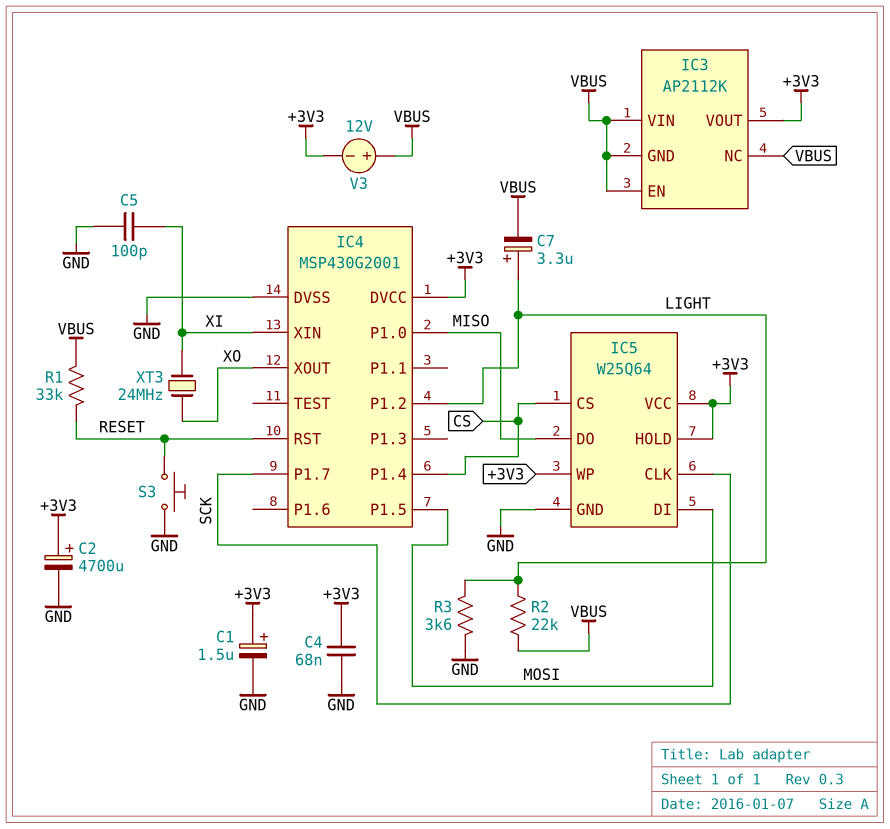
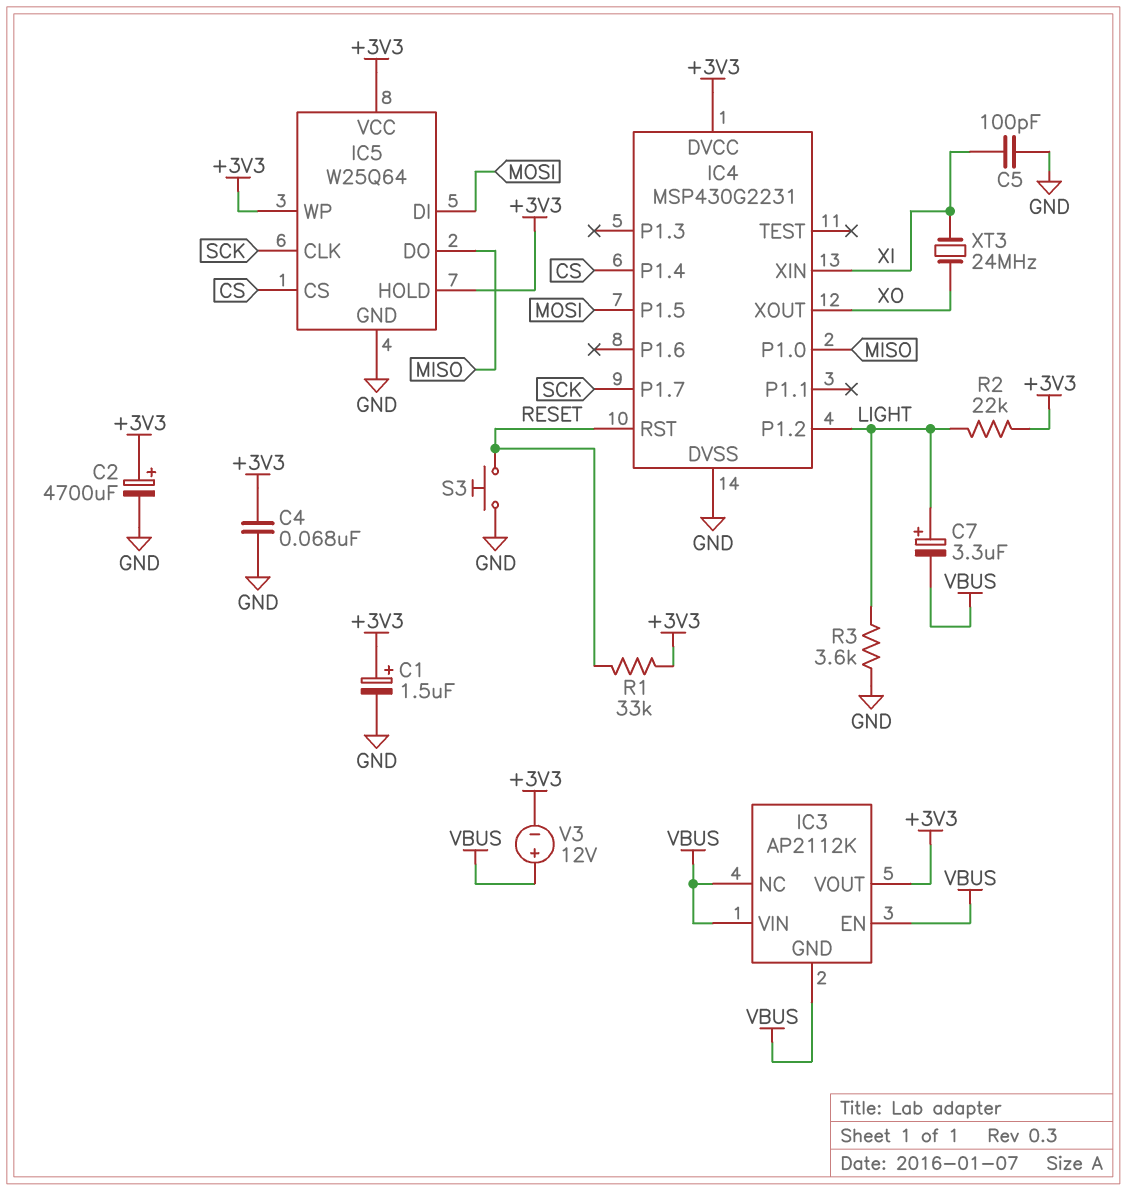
IC4: MSP430G2001 -> MSP430G2231
R1: 33k (RESET, VBUS) -> 33k (+3V3, RESET)
R2: 22k (LIGHT, VBUS) -> 22k (+3V3, LIGHT)

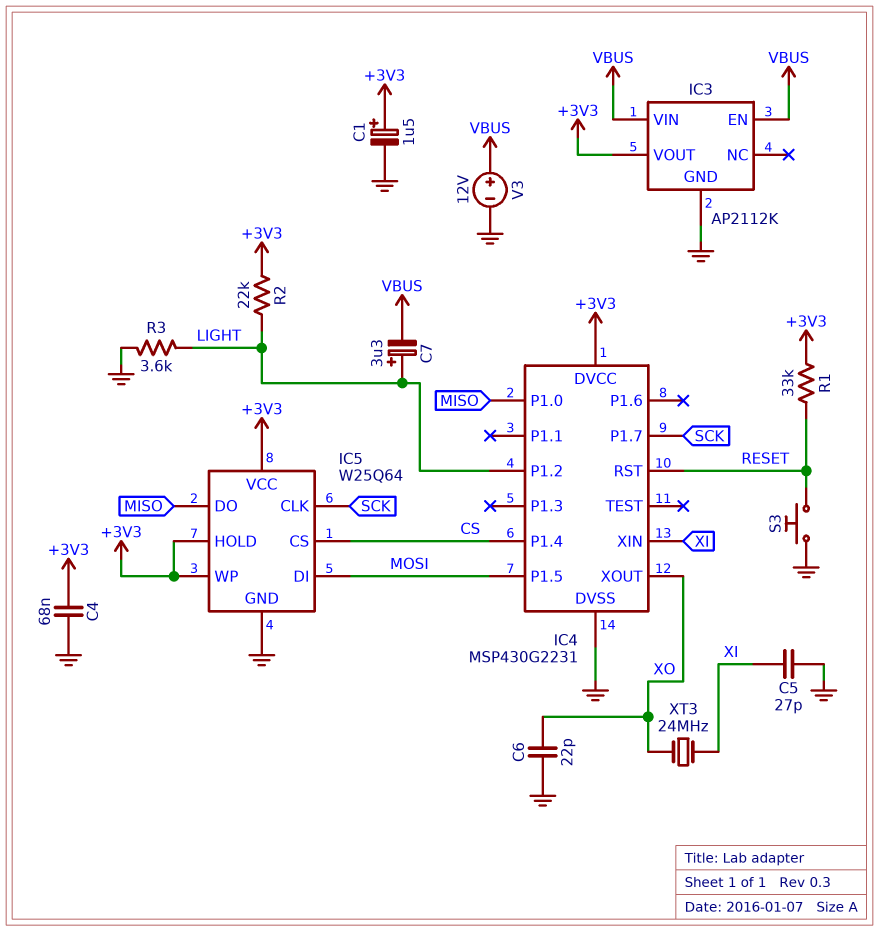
C2: 4700uF (plus +3V3, minus GND) -> none
C5: 100pF (GND, XI) -> 27pF (GND, XI)
C6: none -> 22pF (GND, XO)
IC3 pin GND: VBUS -> GND
IC3 pin NC: VBUS -> none
V3: 12V (plus VBUS, minus +3V3) -> 12V (plus VBUS, minus GND)

